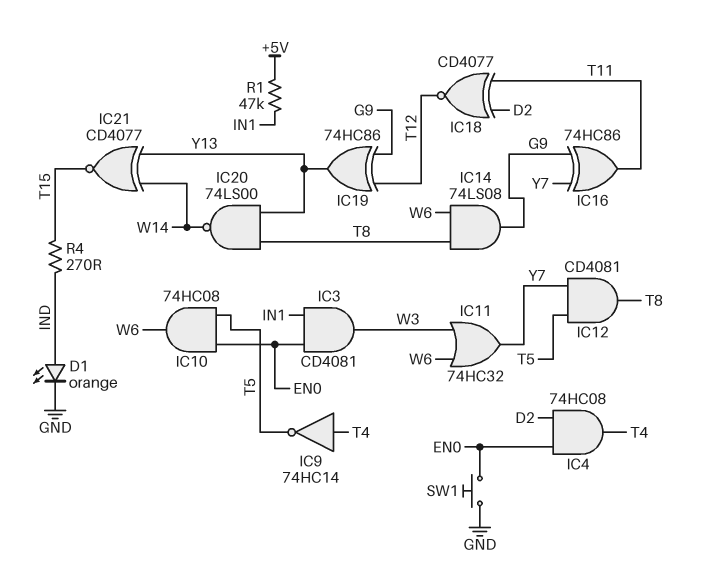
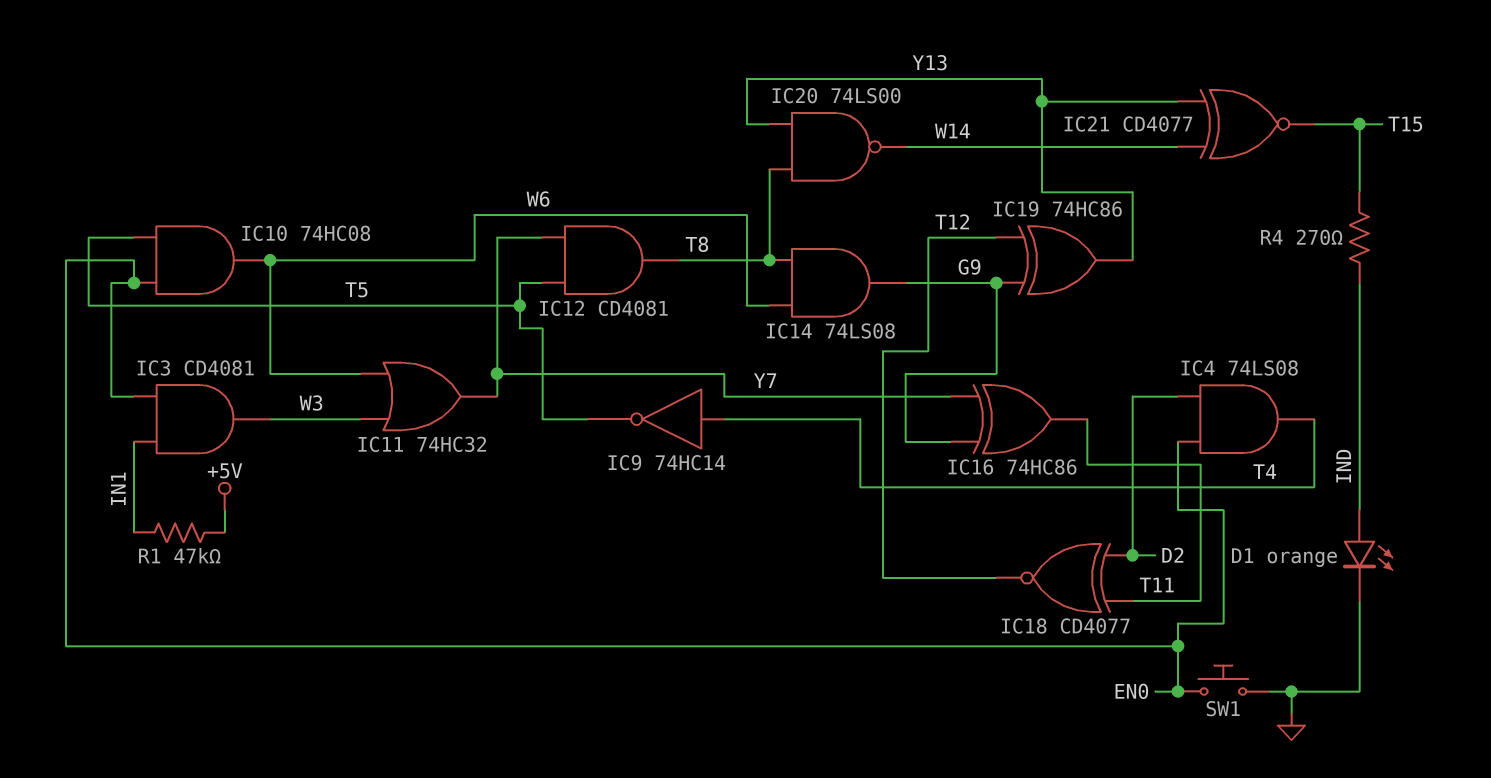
IC4: AND 74HC08 (in D2, in EN0, out T4) -> AND 74LS08 (in D2, in EN0, out T4)

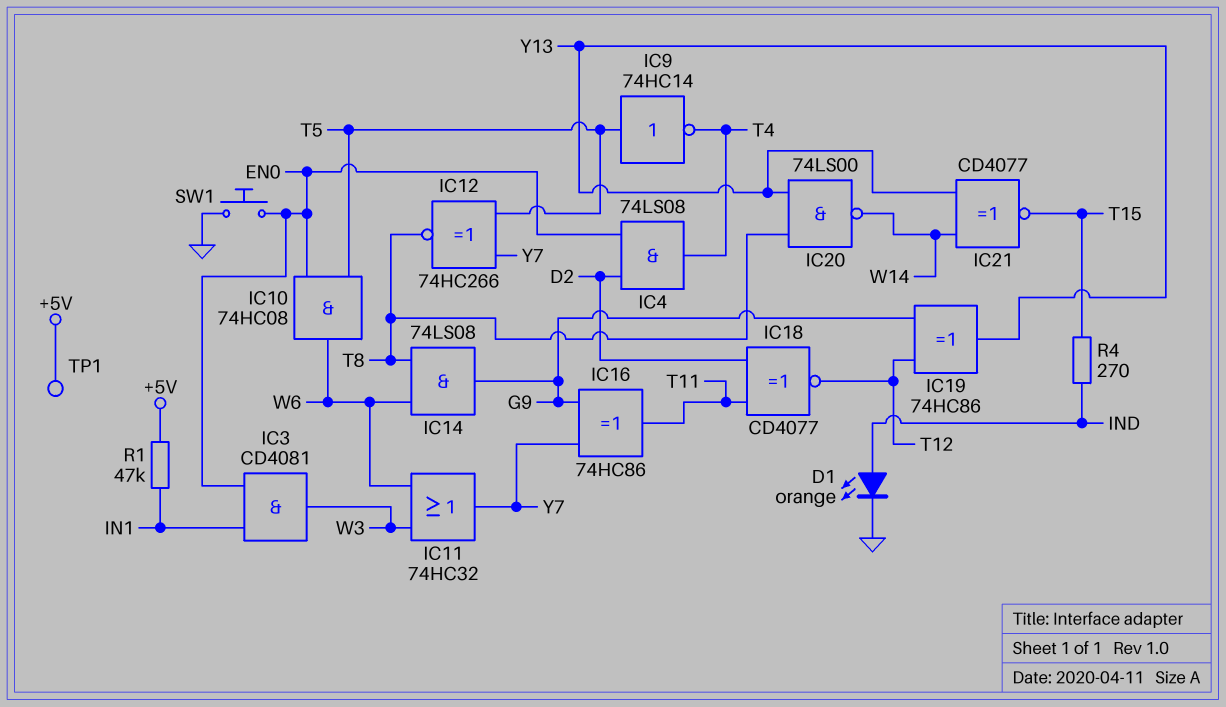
IC9: NOT 74HC14 (in T4, out T5) -> NOT 74HC14 (in T5, out T4)
IC12: AND CD4081 (in T5, in Y7, out T8) -> XNOR 74HC266 (in T5, in Y7, out T8)
TP1: none -> test point (+5V)

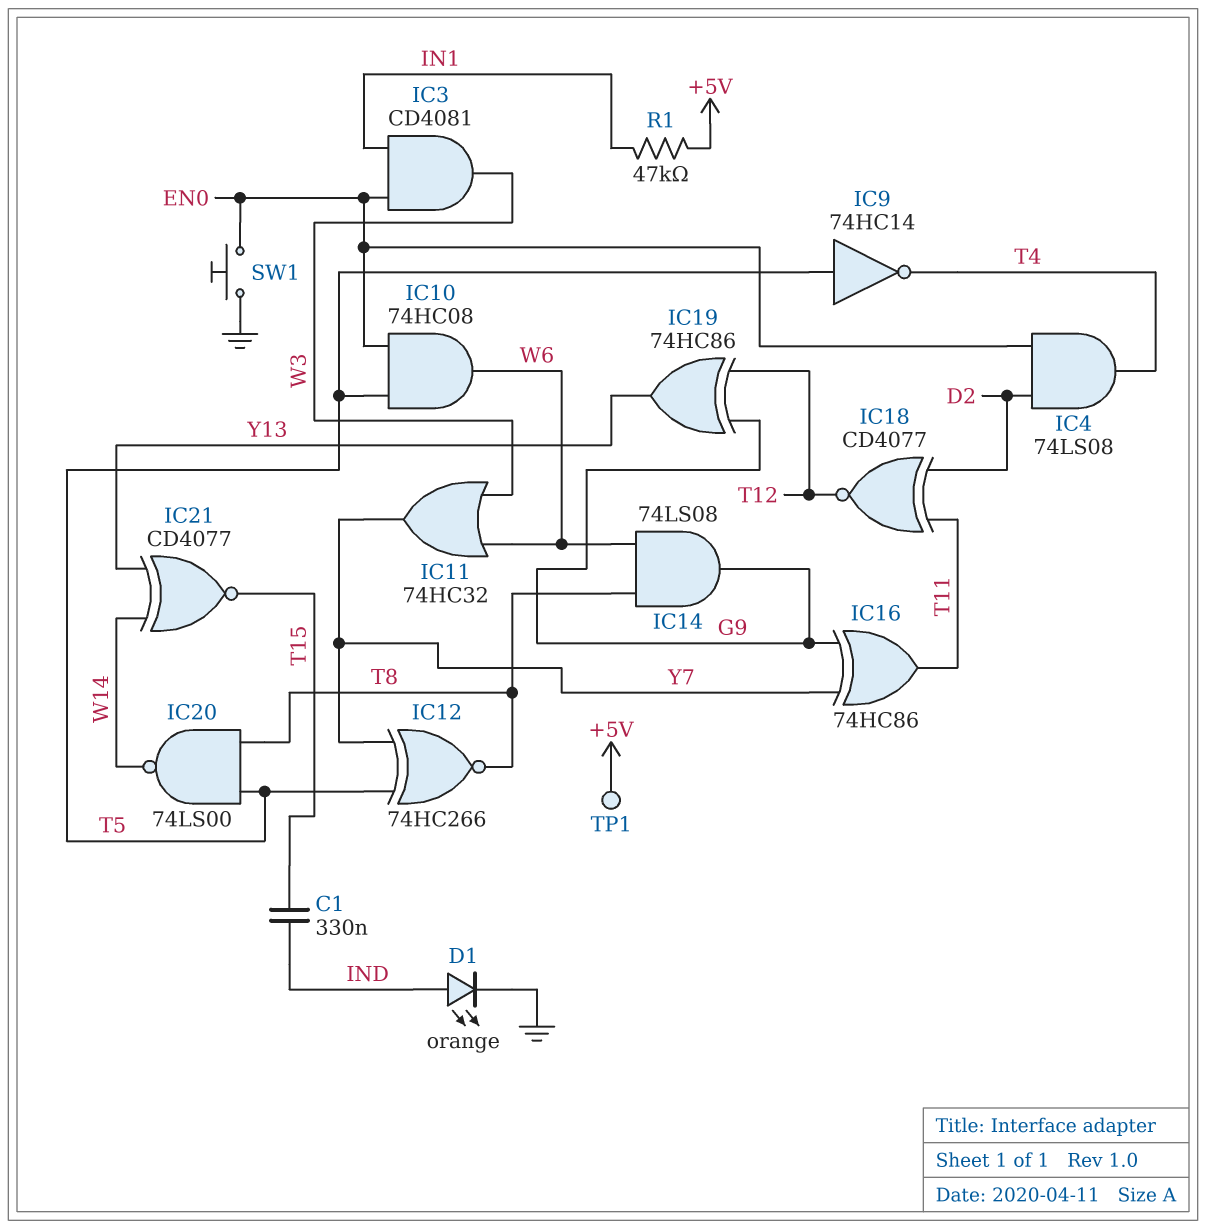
C1: none -> 330nF (IND, T15)
IC20: NAND 74LS00 (in T8, in Y13, out W14) -> NAND 74LS00 (in T5, in T8, out W14)
R4: 270 (IND, T15) -> none

